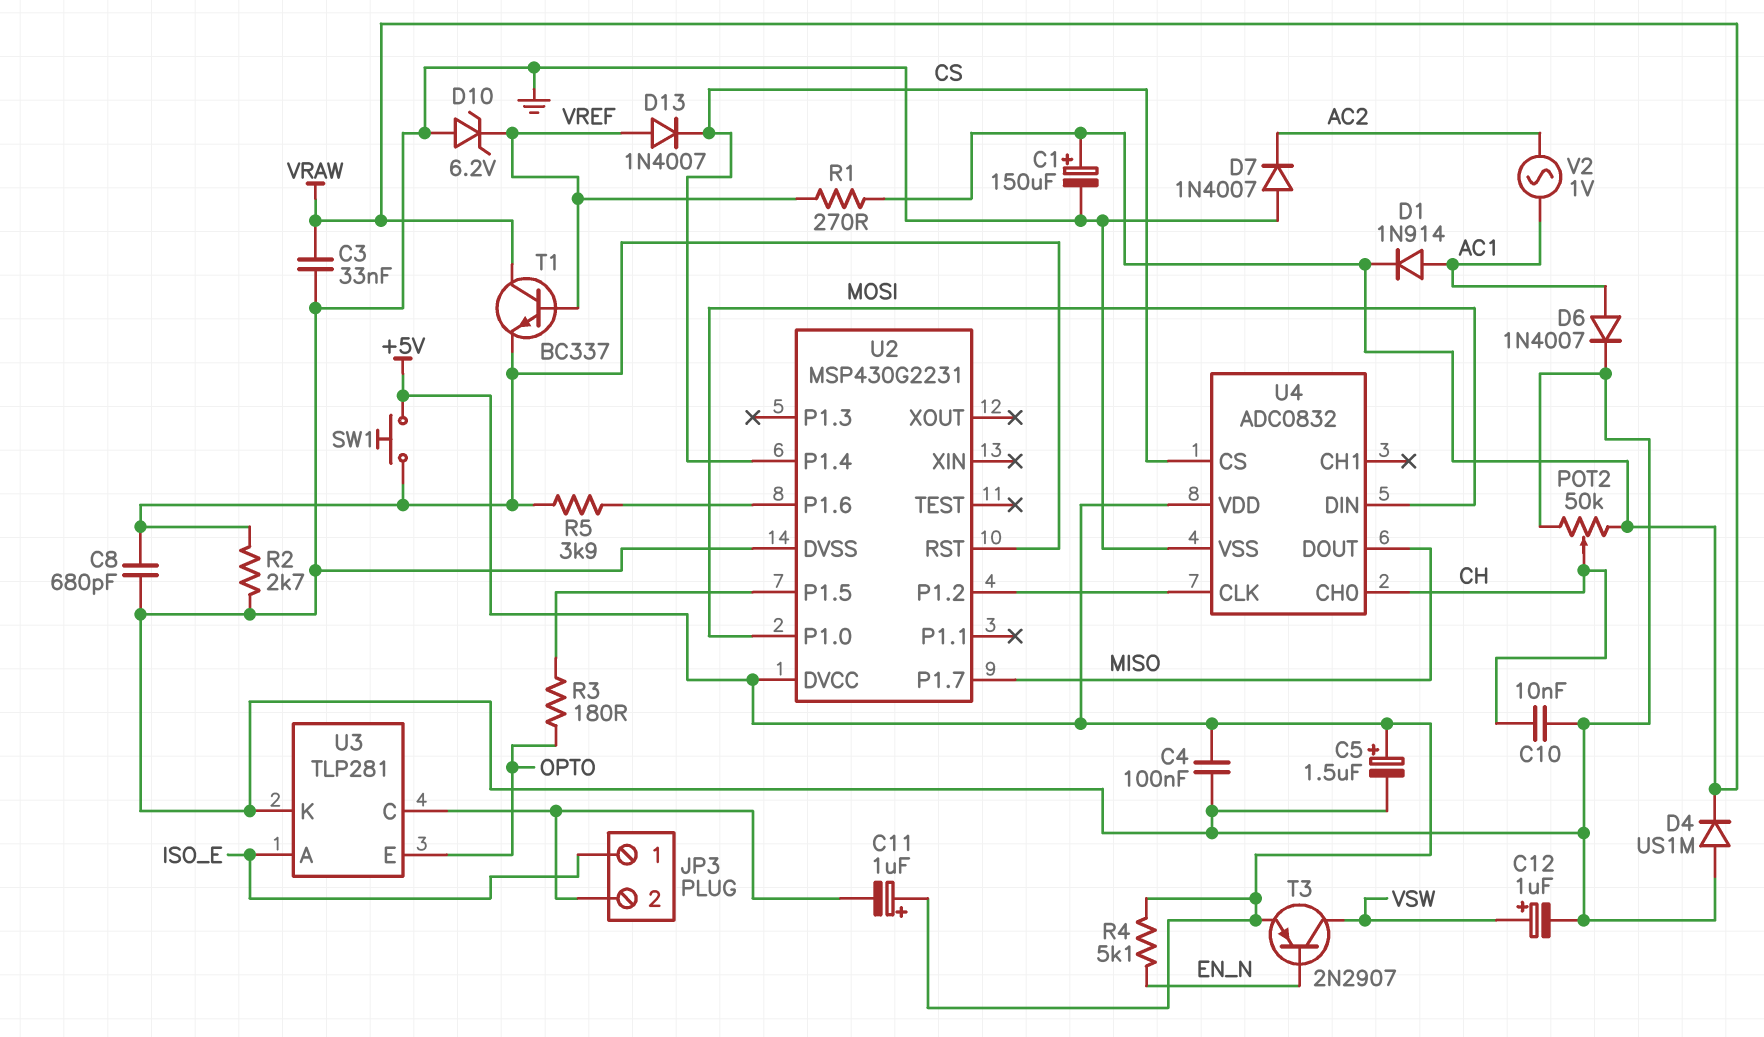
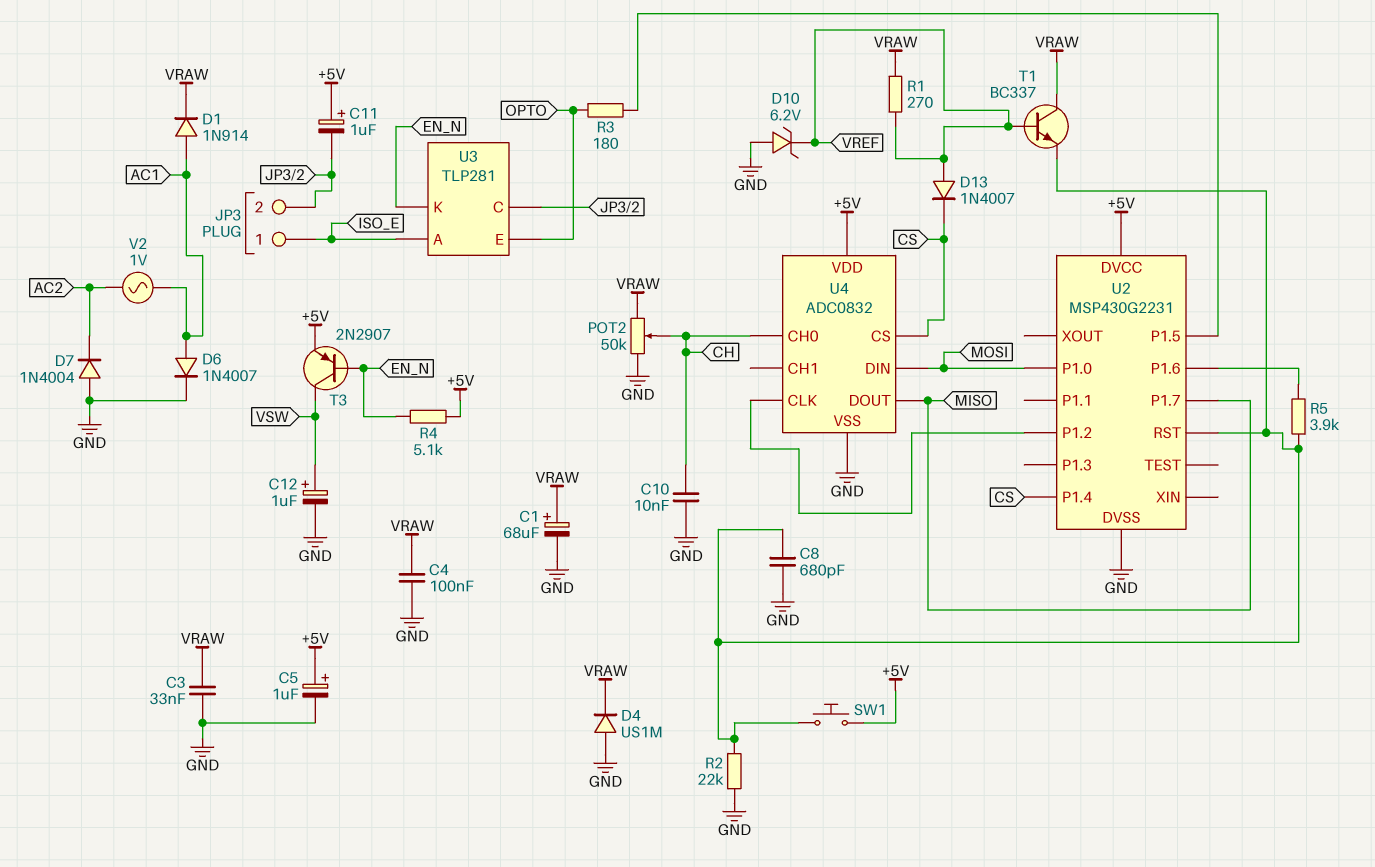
C1: 150uF (plus VRAW, minus GND) -> 68uF (plus VRAW, minus GND)
C4: 100nF (+5V, GND) -> 100nF (GND, VRAW)
C5: 1.5uF (plus +5V, minus GND) -> 1uF (plus +5V, minus GND)
D7: diode 1N4007 (A GND, K AC2) -> diode 1N4004 (A GND, K AC2)
R2: 2.7k (GND, U2/RST) -> 22k (GND, U2/RST)
U3 pin K: GND -> EN_N

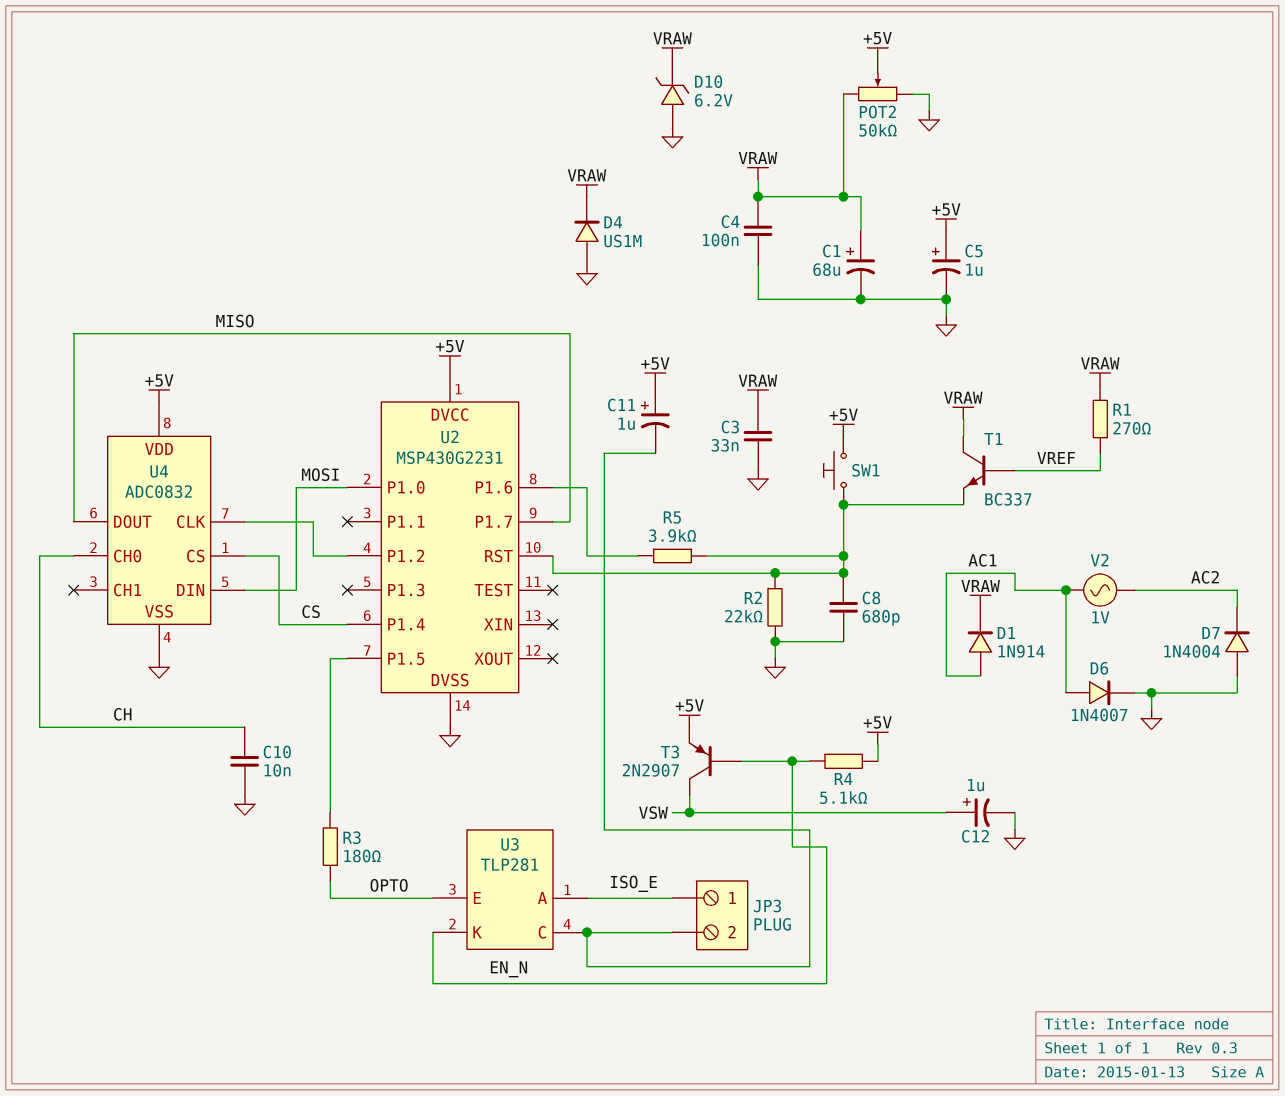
D10: zener 6.2V (A GND, K VREF) -> zener 6.2V (A GND, K VRAW)
D13: diode 1N4007 (A VREF, K CS) -> none
POT2: 50k (GND, VRAW, wiper CH) -> 50k (GND, VRAW, wiper +5V)

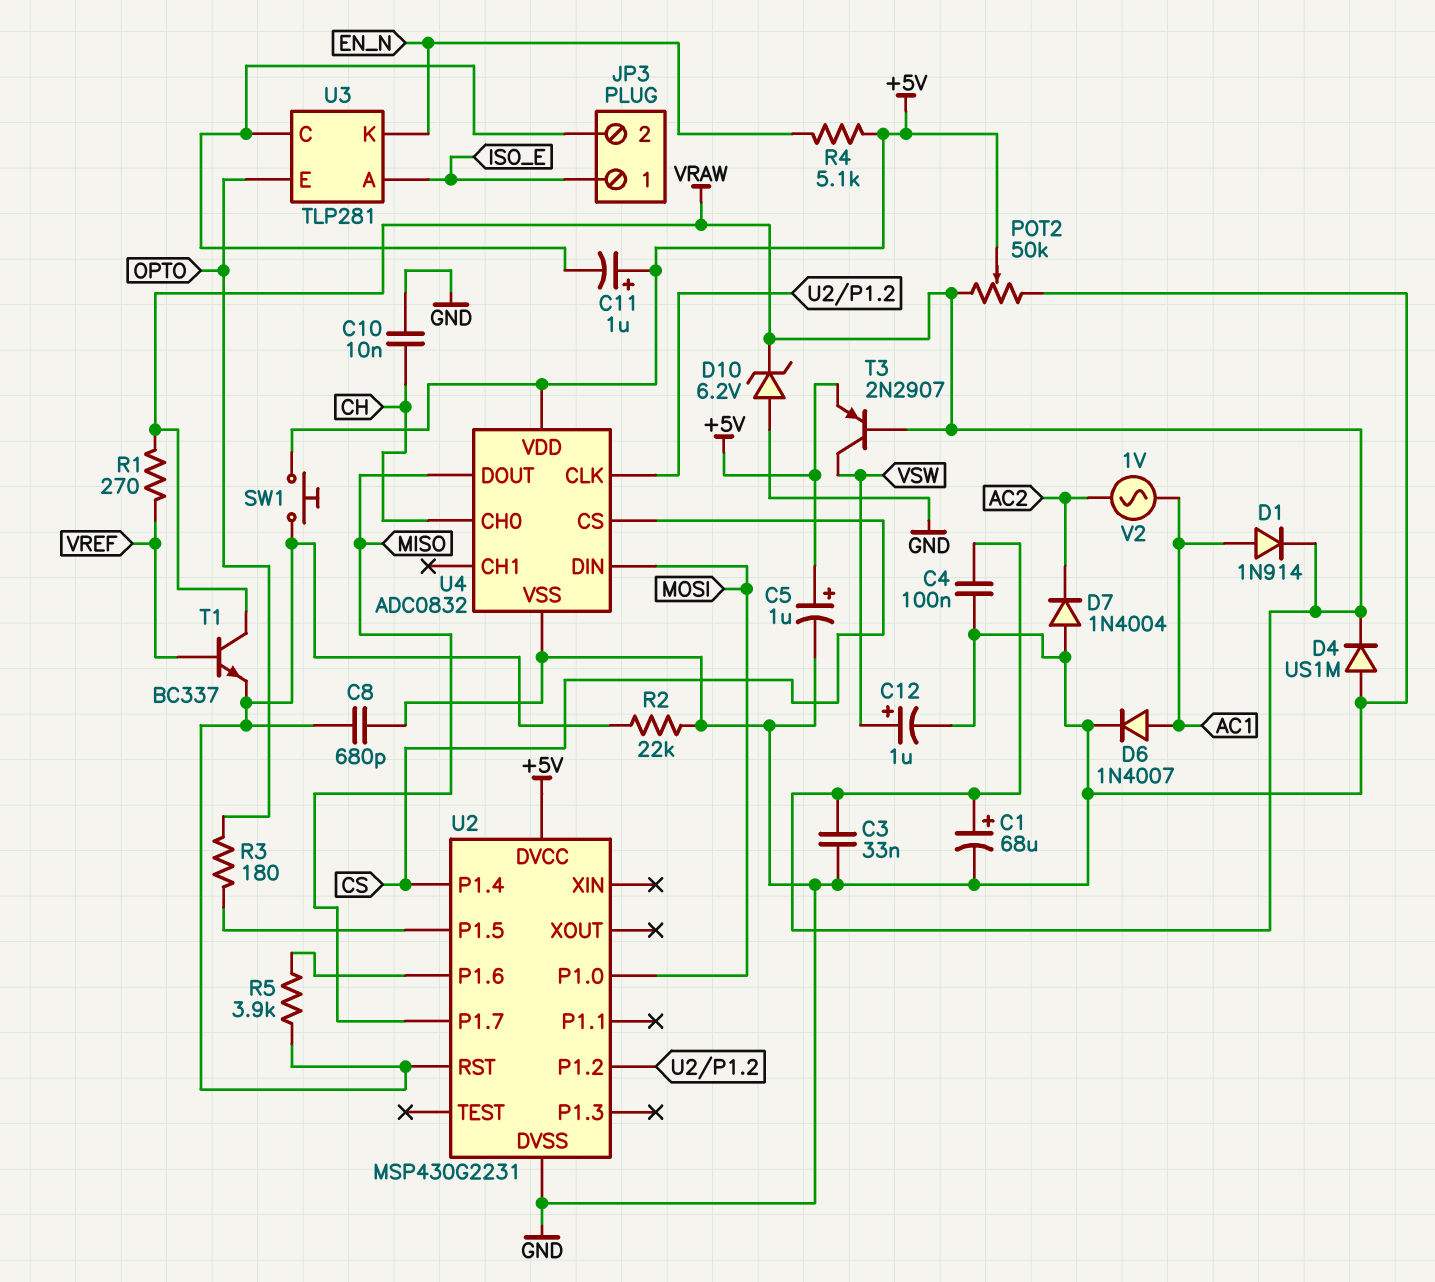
T3: PNP 2N2907 (B EN_N, C VSW, E +5V) -> PNP 2N2907 (B VRAW, C VSW, E +5V)

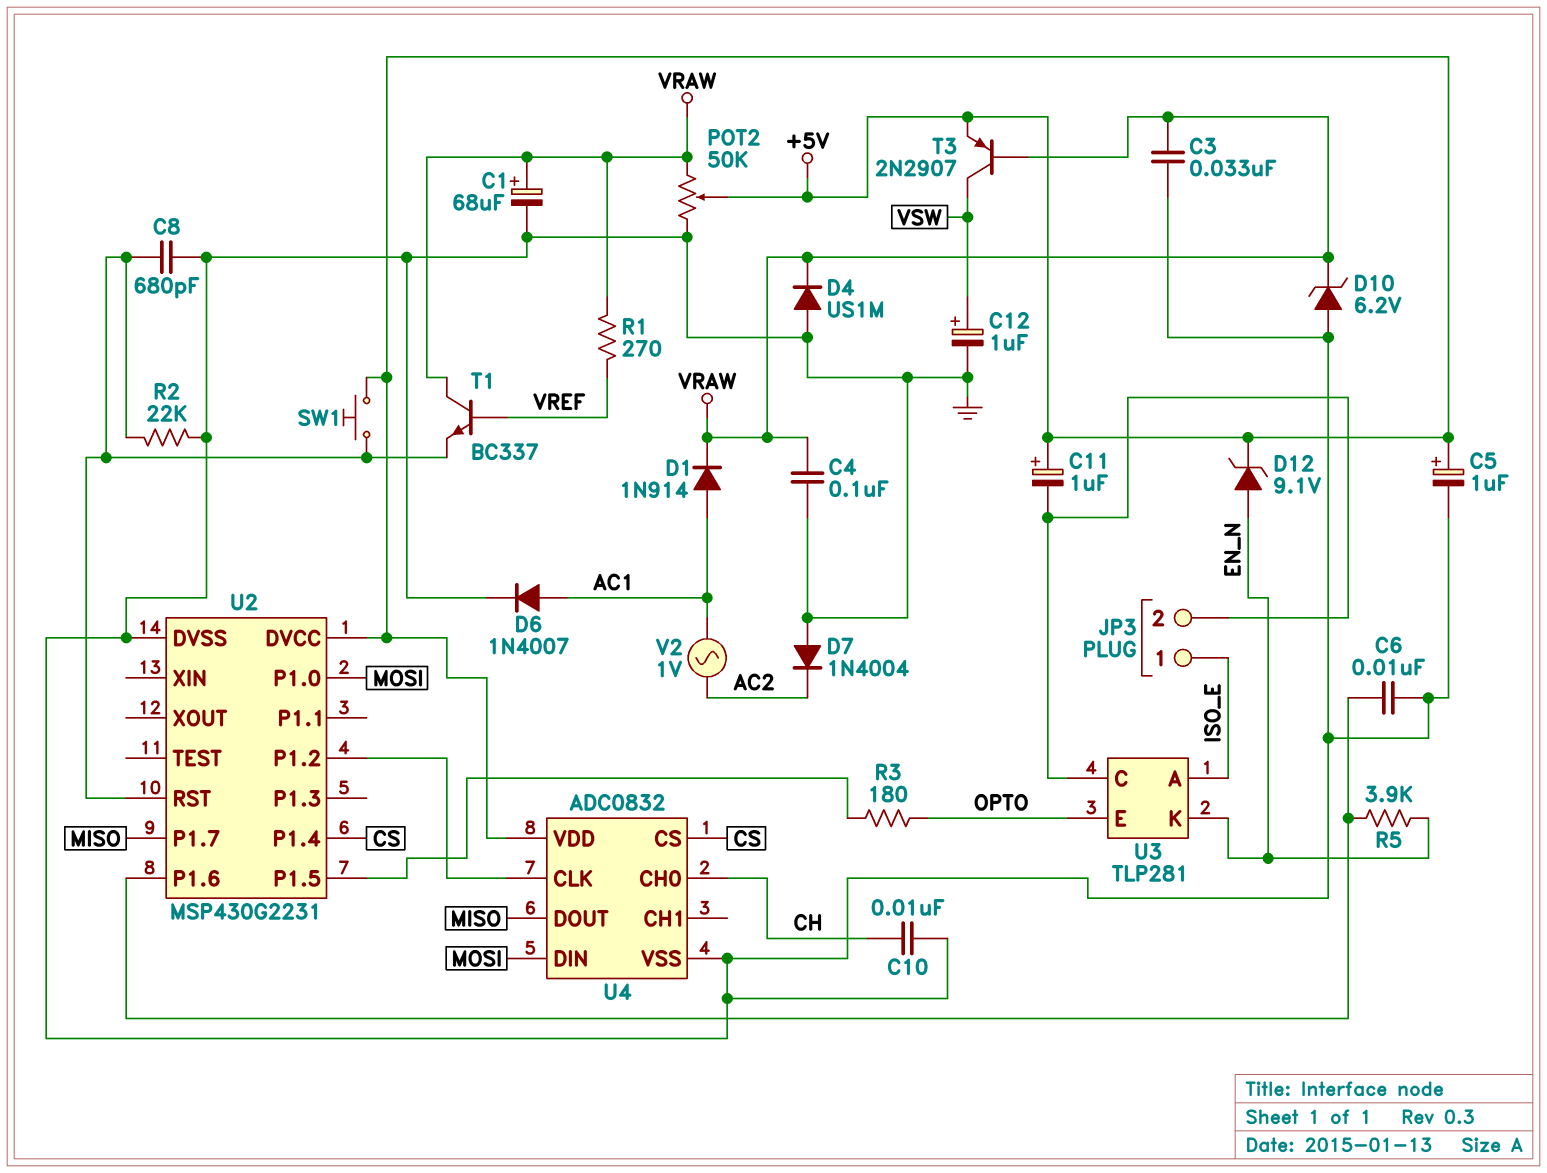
C6: none -> 10nF (GND, U2/P1.6)
D12: none -> zener 9.1V (A EN_N, K +5V)
R4: 5.1k (+5V, EN_N) -> none
R5: 3.9k (U2/P1.6, U2/RST) -> 3.9k (EN_N, U2/P1.6)

